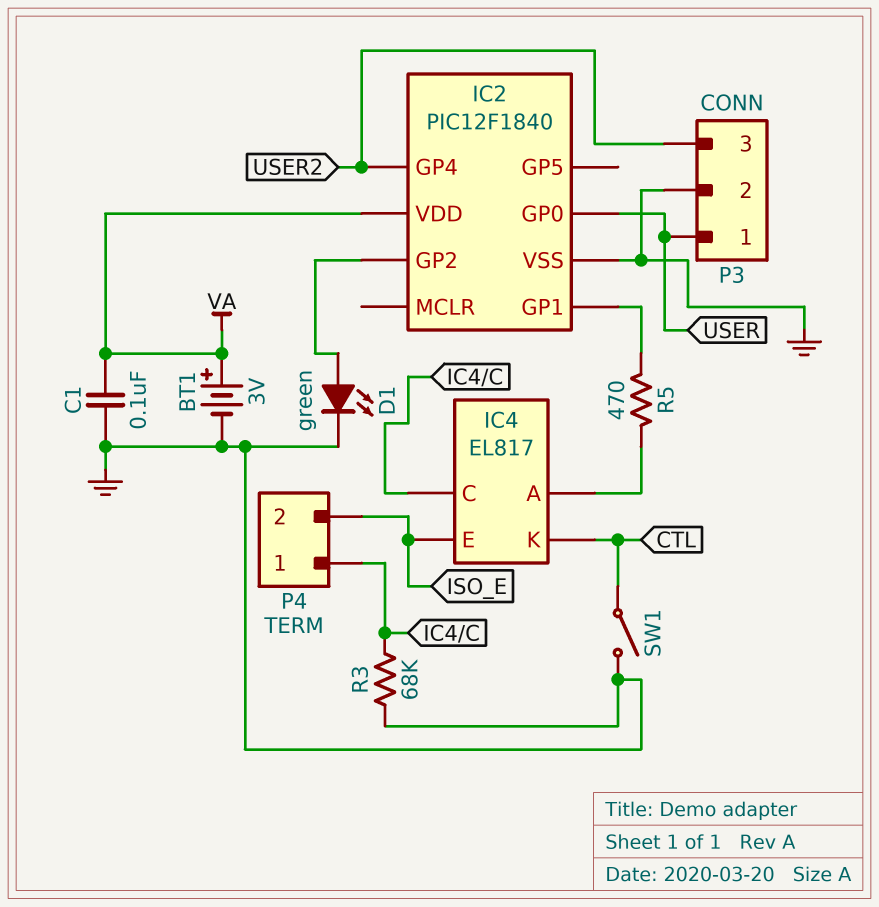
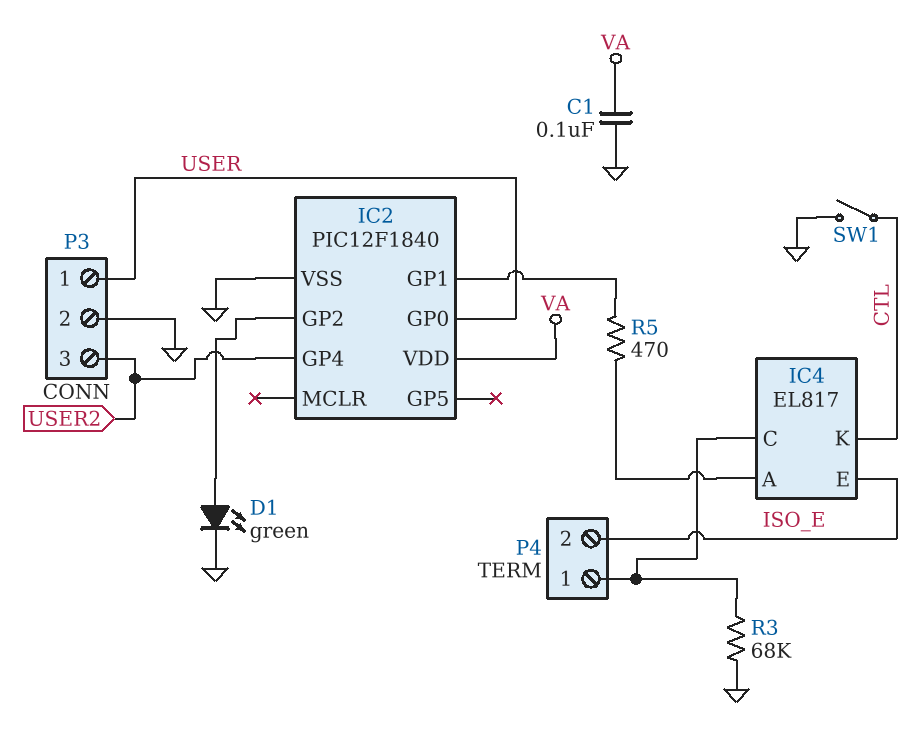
BT1: 3V (plus VA, minus GND) -> none

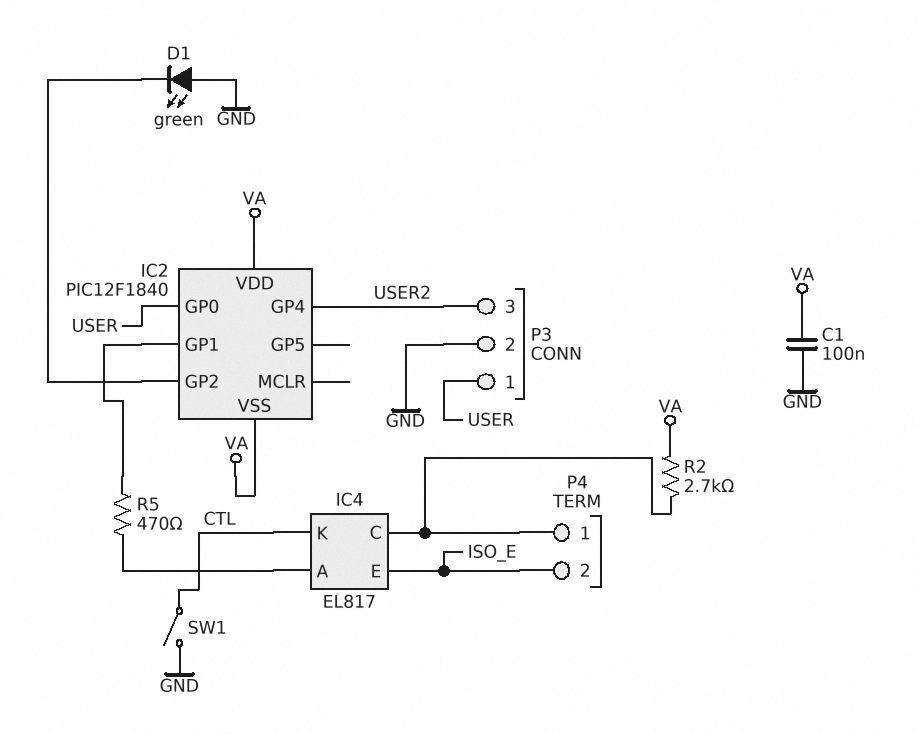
D1: LED green (A IC2/GP2, K GND) -> LED green (A GND, K IC2/GP2)
IC2 pin VSS: GND -> VA
R2: none -> 2.7k (IC4/C, VA)
R3: 68k (GND, IC4/C) -> none

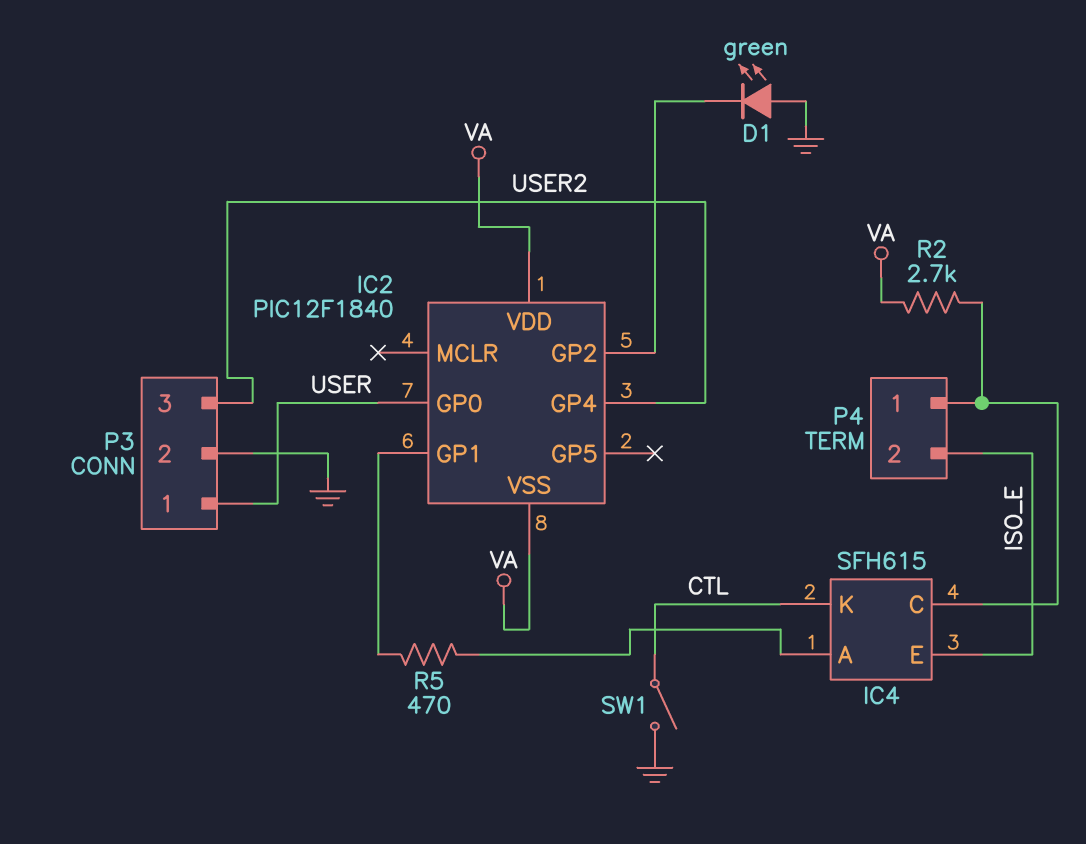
C1: 100nF (GND, VA) -> none
IC4: EL817 -> SFH615

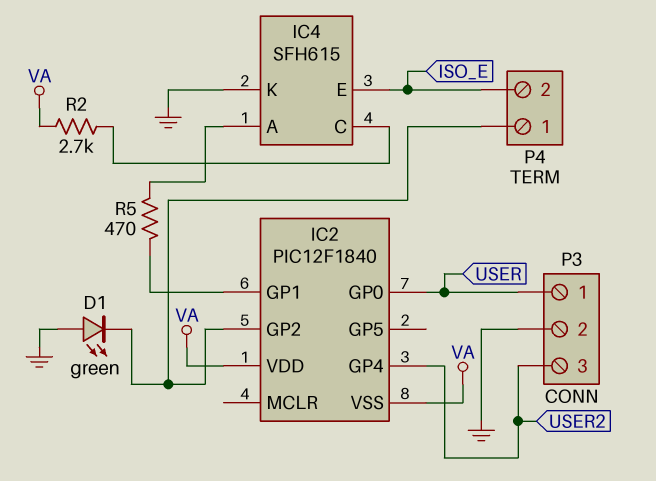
IC4 pin K: CTL -> GND
P4 pin 1: IC4/C -> IC2/GP2
SW1: switch (CTL, GND) -> none

